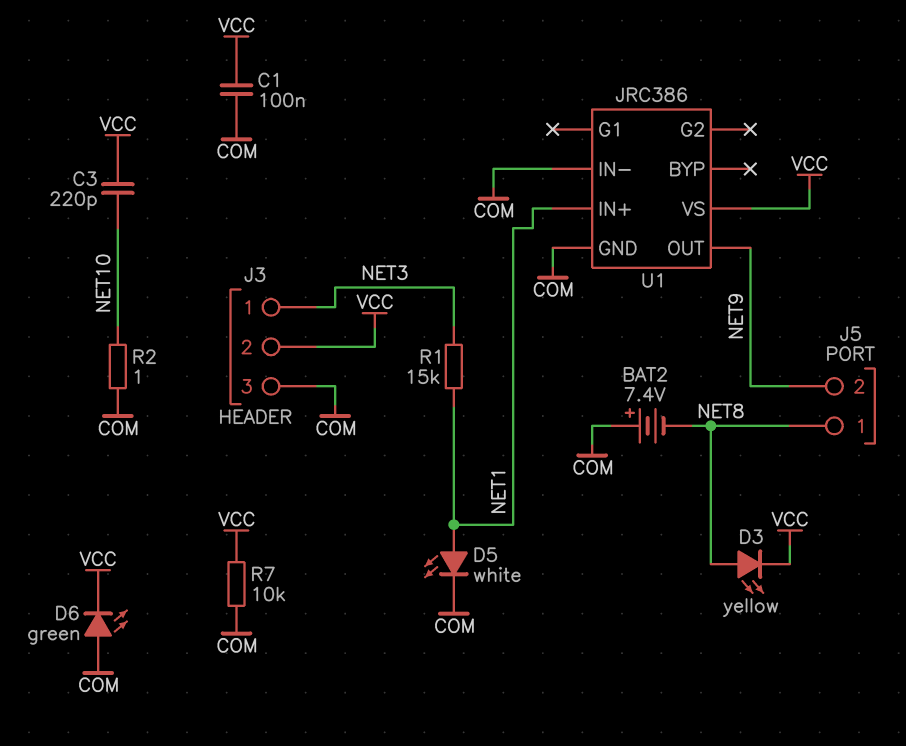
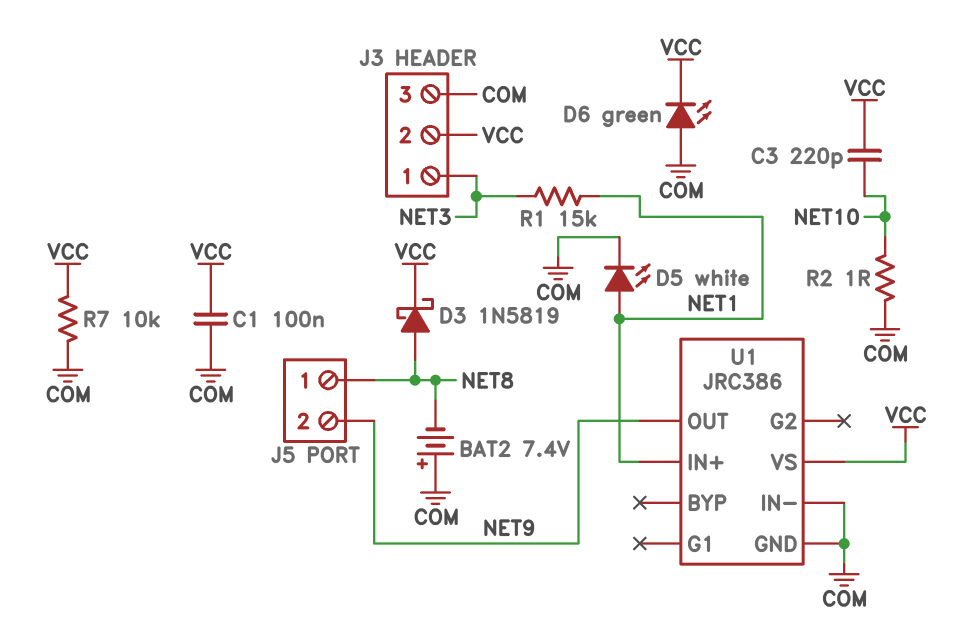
D3: LED yellow (A NET8, K VCC) -> schottky 1N5819 (A NET8, K VCC)

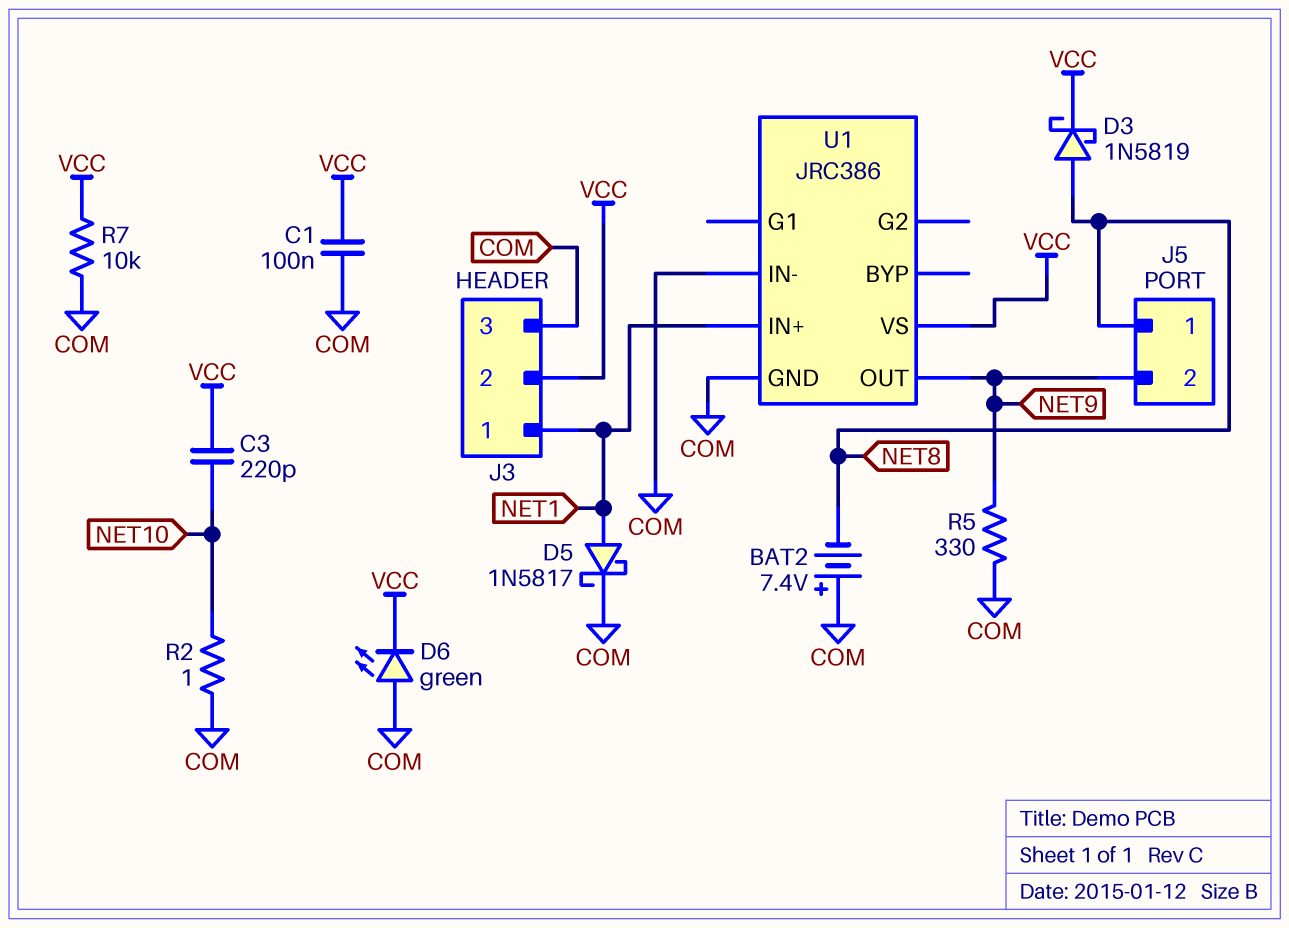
D5: LED white (A NET1, K COM) -> schottky 1N5817 (A NET1, K COM)
J3 pin 1: NET3 -> NET1
R1: 15k (NET1, NET3) -> none
R5: none -> 330 (COM, NET9)

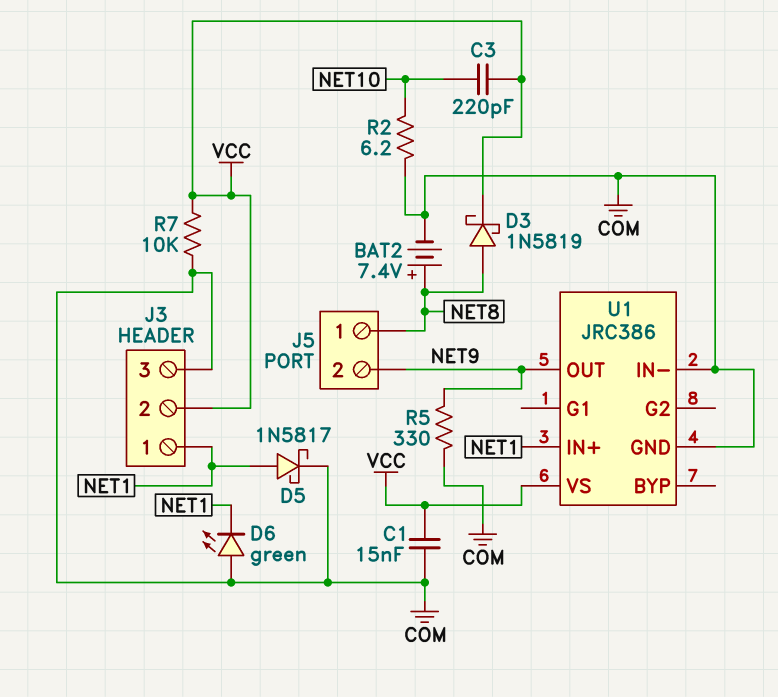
BAT2: 7.4V (plus COM, minus NET8) -> 7.4V (plus NET8, minus COM)
C1: 100nF (COM, VCC) -> 15nF (COM, VCC)
D6: LED green (A COM, K VCC) -> LED green (A COM, K NET1)
R2: 1 (COM, NET10) -> 6.2 (COM, NET10)

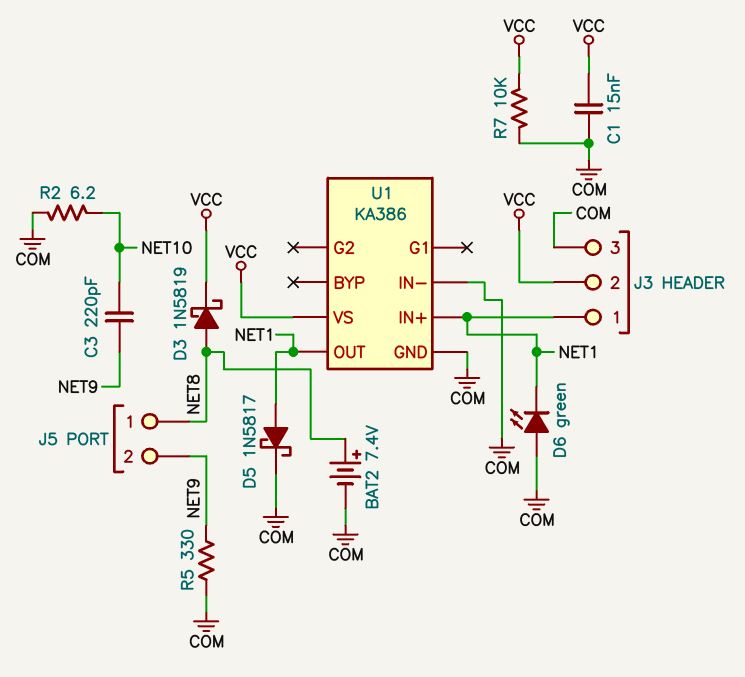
C3: 220pF (NET10, VCC) -> 220pF (NET9, NET10)
U1: JRC386 -> KA386
U1 pin OUT: NET9 -> NET1

